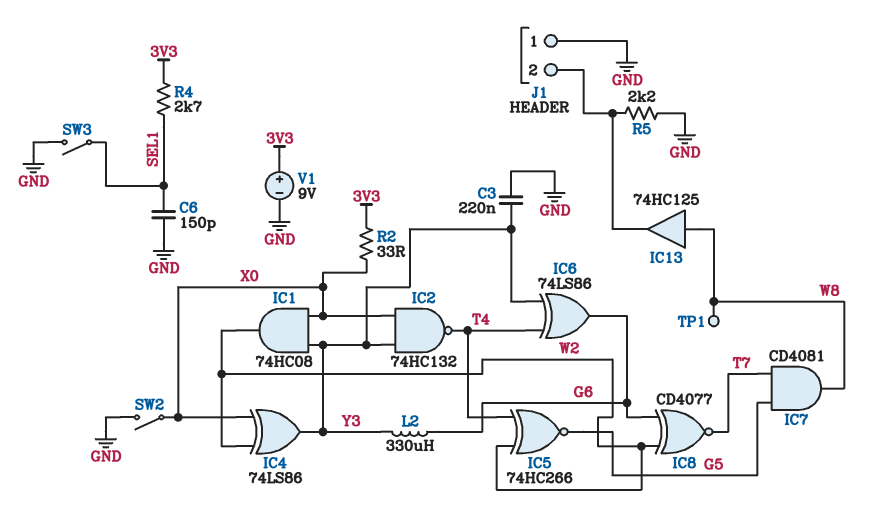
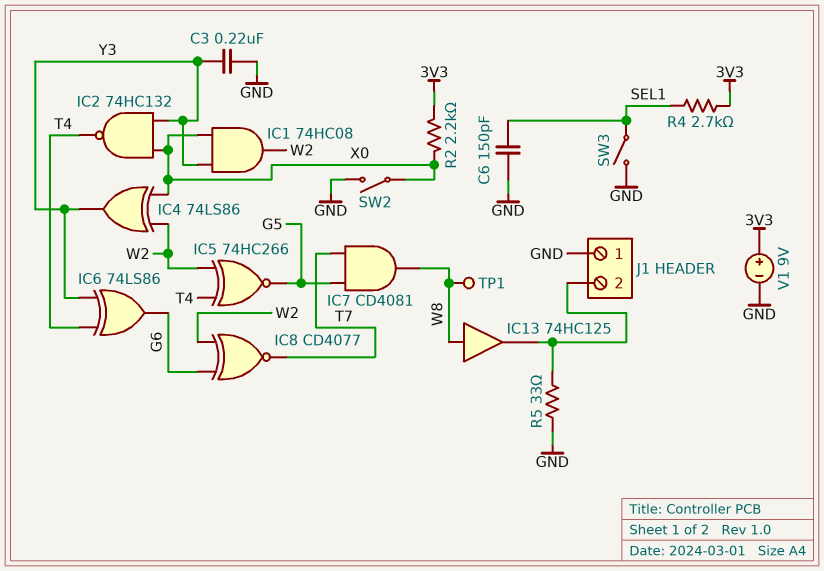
L2: 330uH (G6, Y3) -> none
R2: 33 (3V3, X0) -> 2.2k (3V3, X0)
R5: 2.2k (GND, J1/2) -> 33 (GND, J1/2)

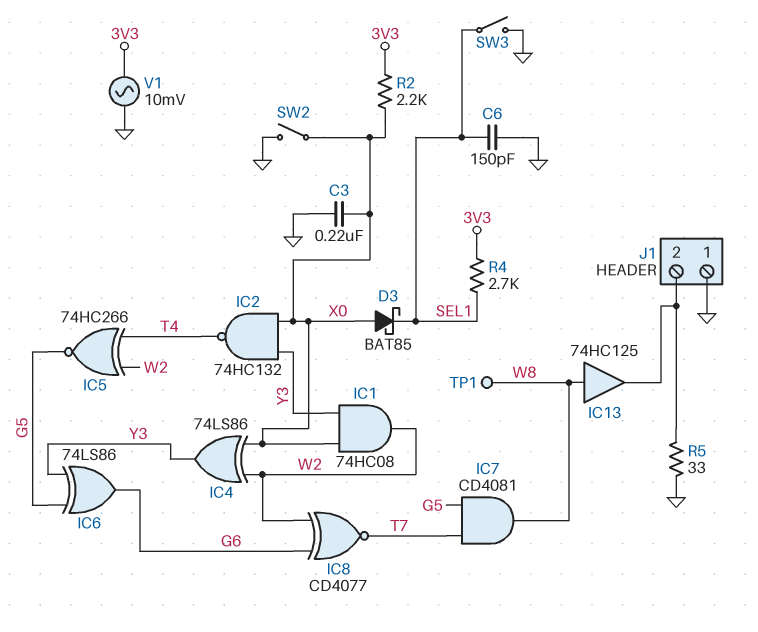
C3: 220nF (GND, Y3) -> 220nF (GND, X0)
D3: none -> schottky BAT85 (A X0, K SEL1)
IC6: XOR 74LS86 (in T4, in Y3, out G6) -> XOR 74LS86 (in G5, in Y3, out G6)
V1: 9V (plus 3V3, minus GND) -> AC 10mV (3V3, GND)

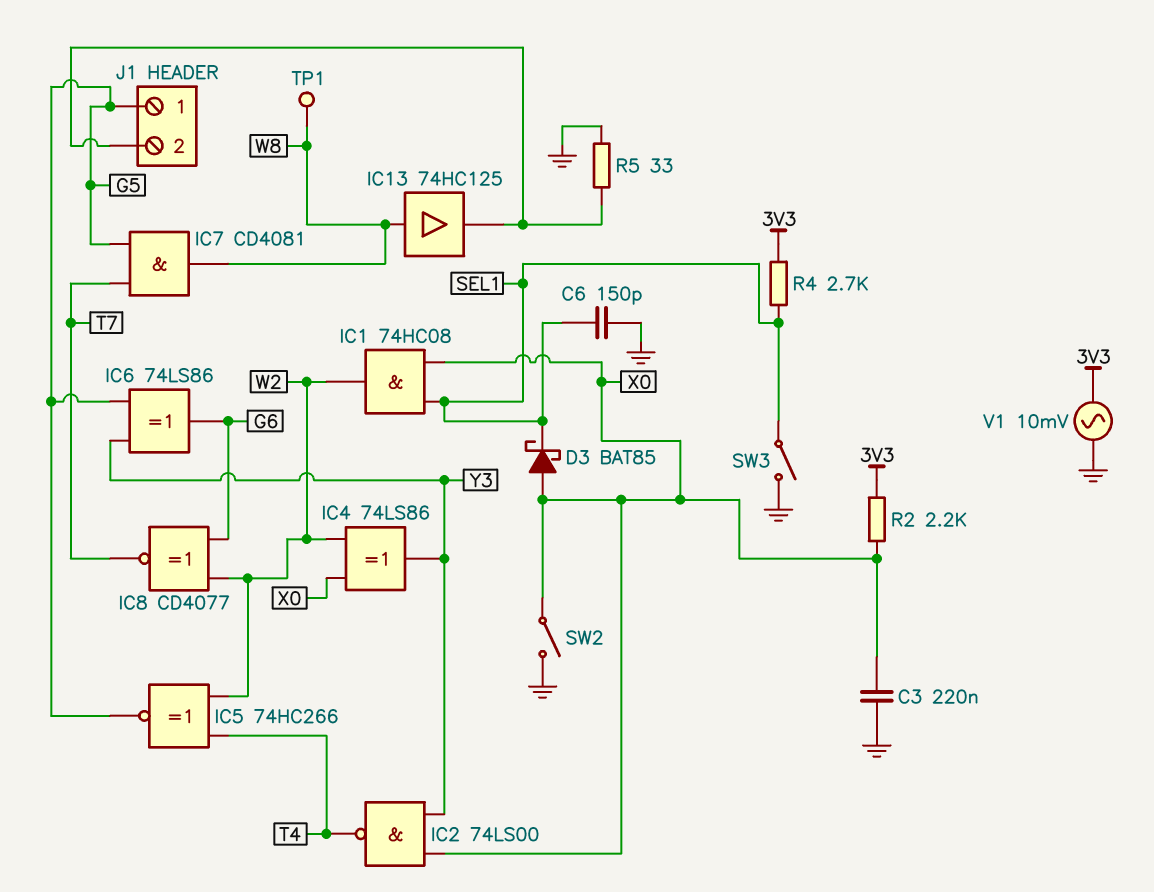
IC1: AND 74HC08 (in X0, in Y3, out W2) -> AND 74HC08 (in SEL1, in X0, out W2)
IC2: NAND 74HC132 (in X0, in Y3, out T4) -> NAND 74LS00 (in X0, in Y3, out T4)
J1 pin 1: GND -> G5

